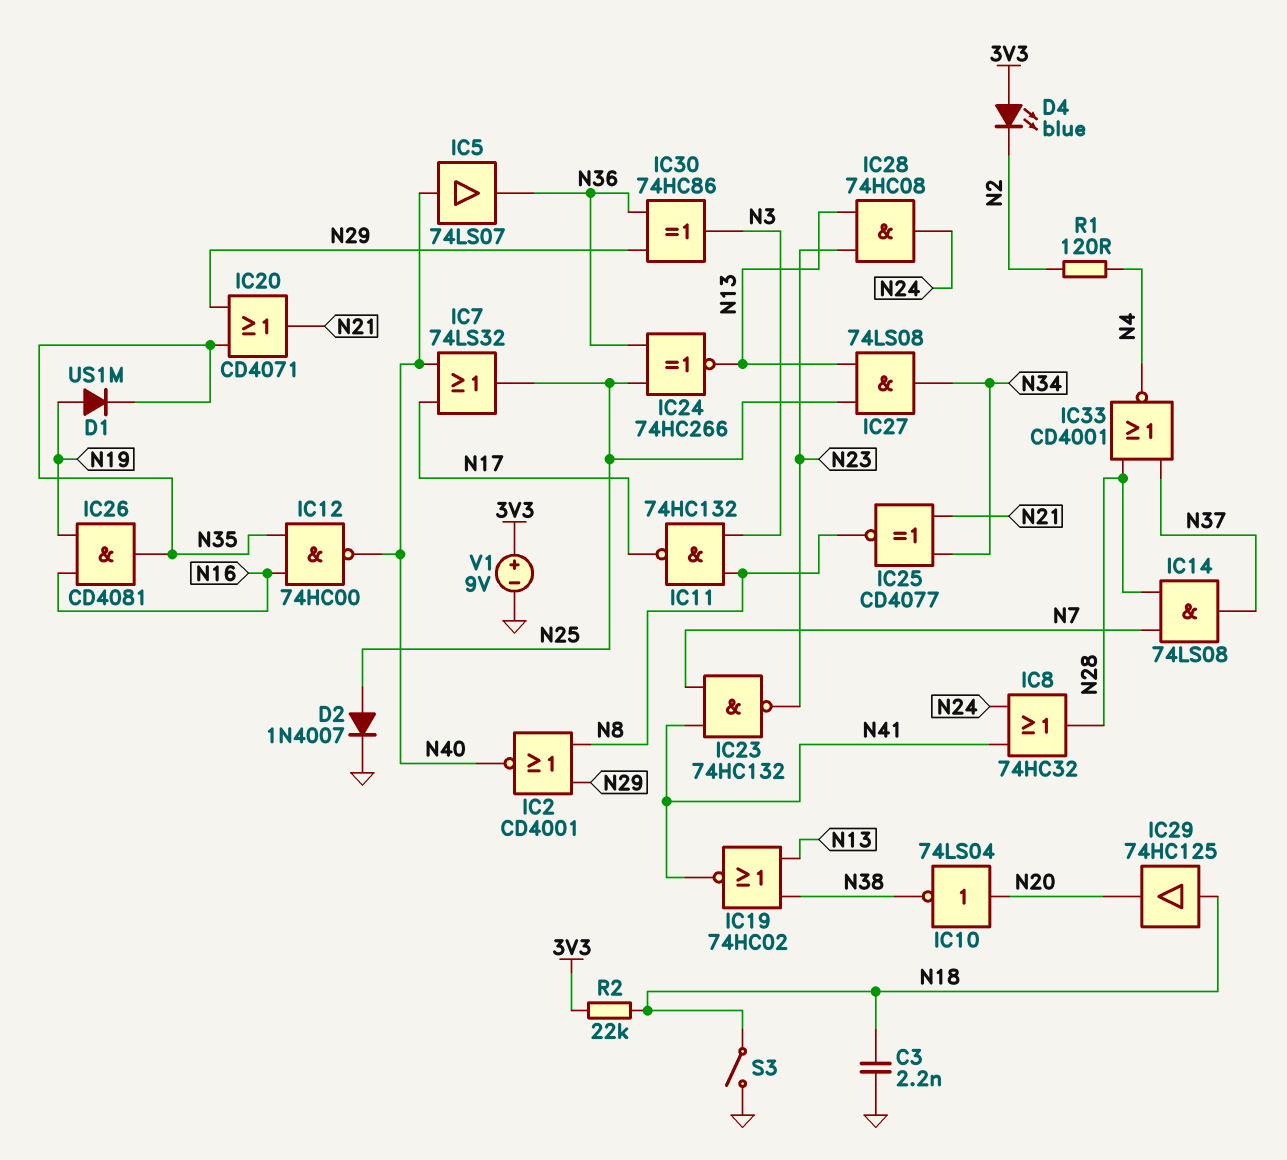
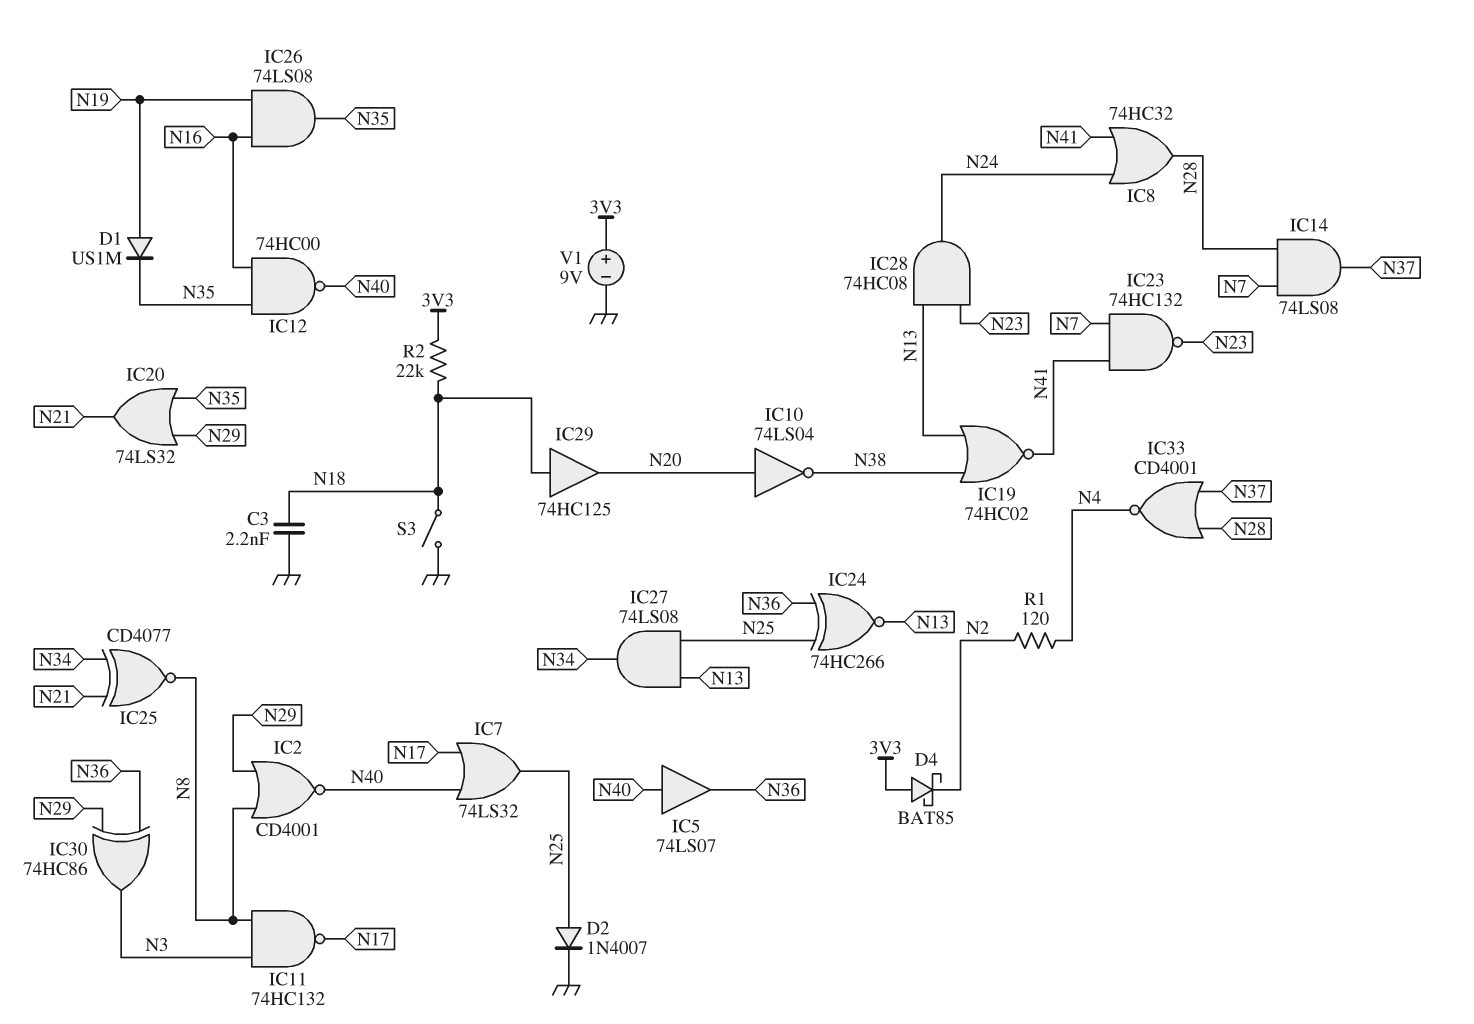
D4: LED blue (A 3V3, K N2) -> schottky BAT85 (A 3V3, K N2)
IC20: OR CD4071 (in N29, in N35, out N21) -> OR 74LS32 (in N29, in N35, out N21)
IC26: AND CD4081 (in N16, in N19, out N35) -> AND 74LS08 (in N16, in N19, out N35)

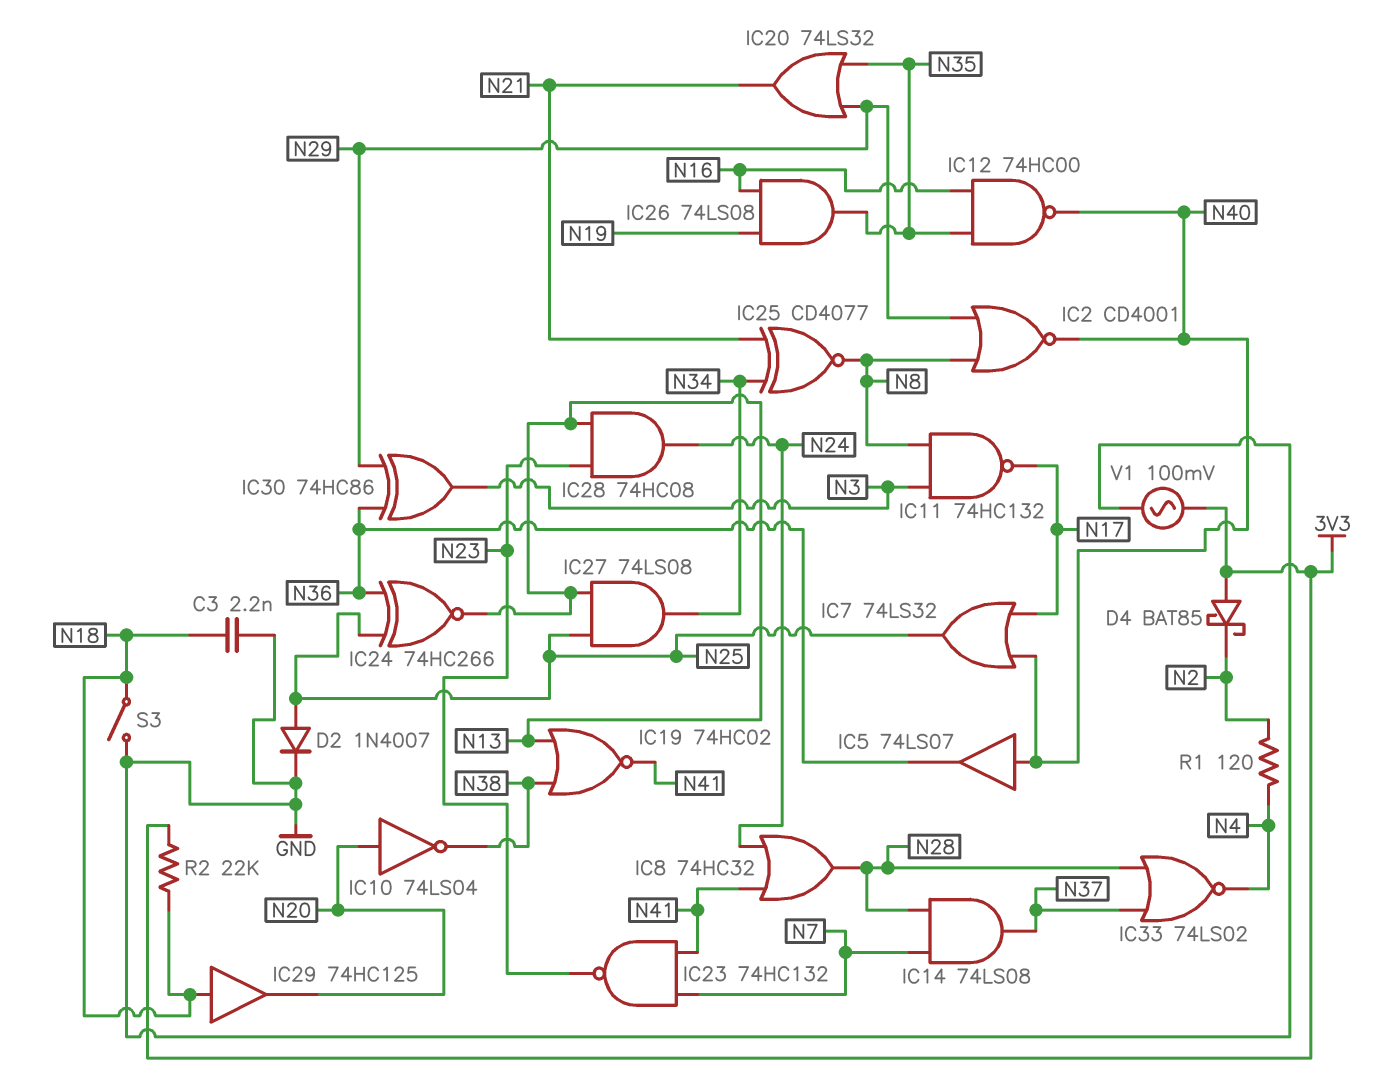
D1: diode US1M (A N19, K N35) -> none
IC33: NOR CD4001 (in N28, in N37, out N4) -> NOR 74LS02 (in N28, in N37, out N4)
V1: 9V (plus 3V3, minus GND) -> AC 100mV (3V3, GND)

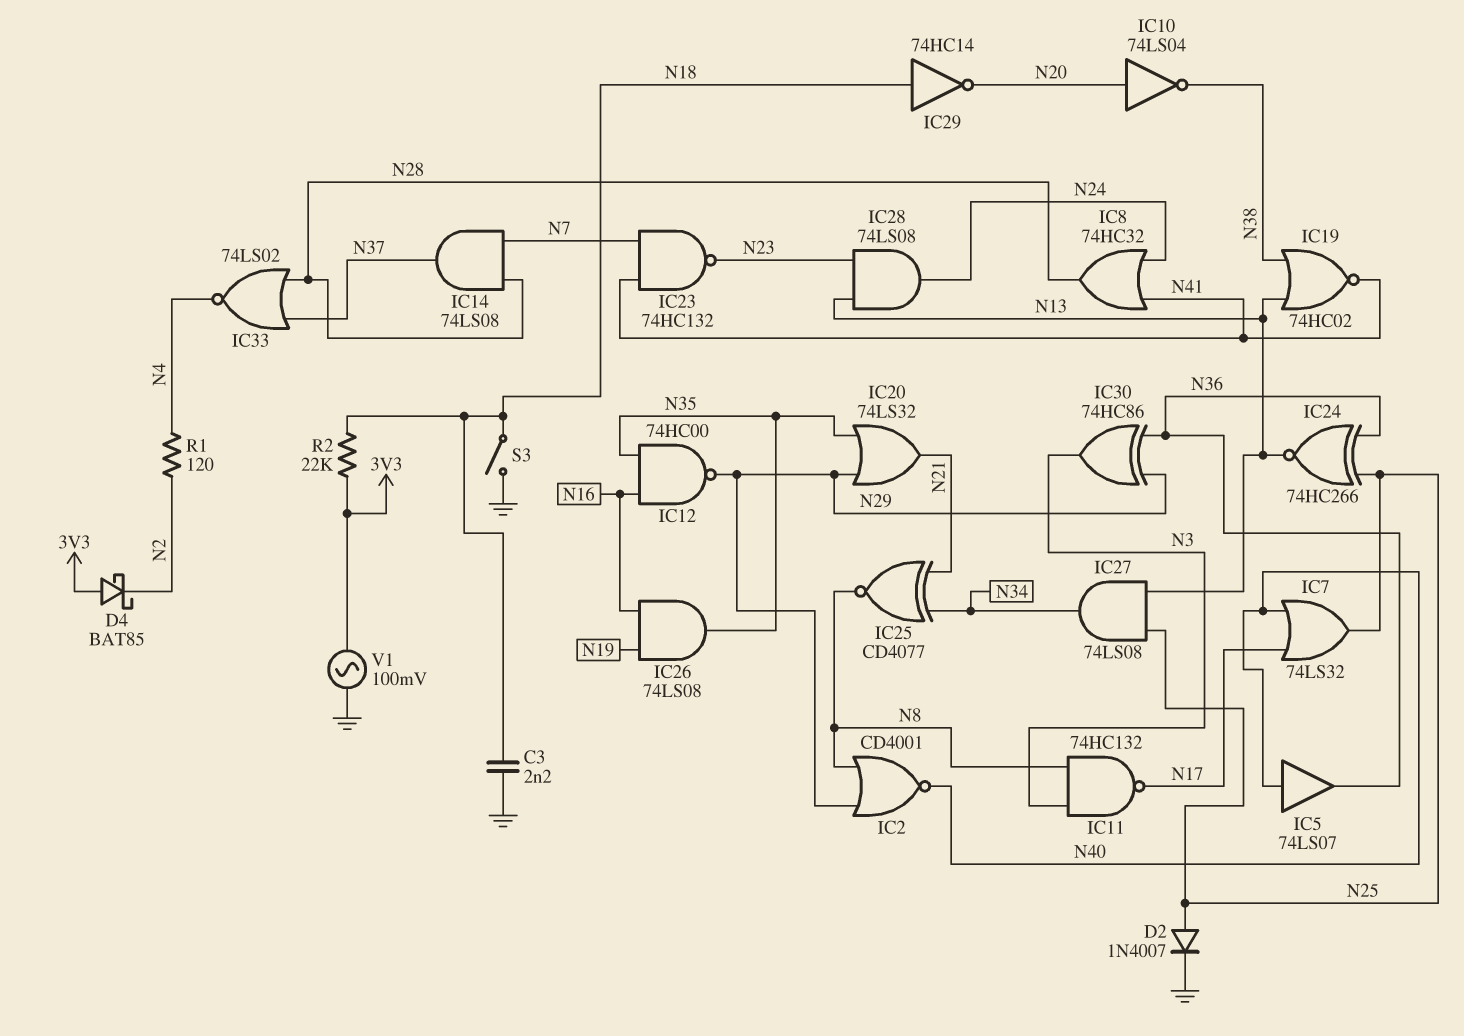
IC12: NAND 74HC00 (in N16, in N35, out N40) -> NAND 74HC00 (in N16, in N35, out N29)
IC28: AND 74HC08 (in N13, in N23, out N24) -> AND 74LS08 (in N13, in N23, out N24)
IC29: buffer 74HC125 (in N18, out N20) -> NOT 74HC14 (in N18, out N20)

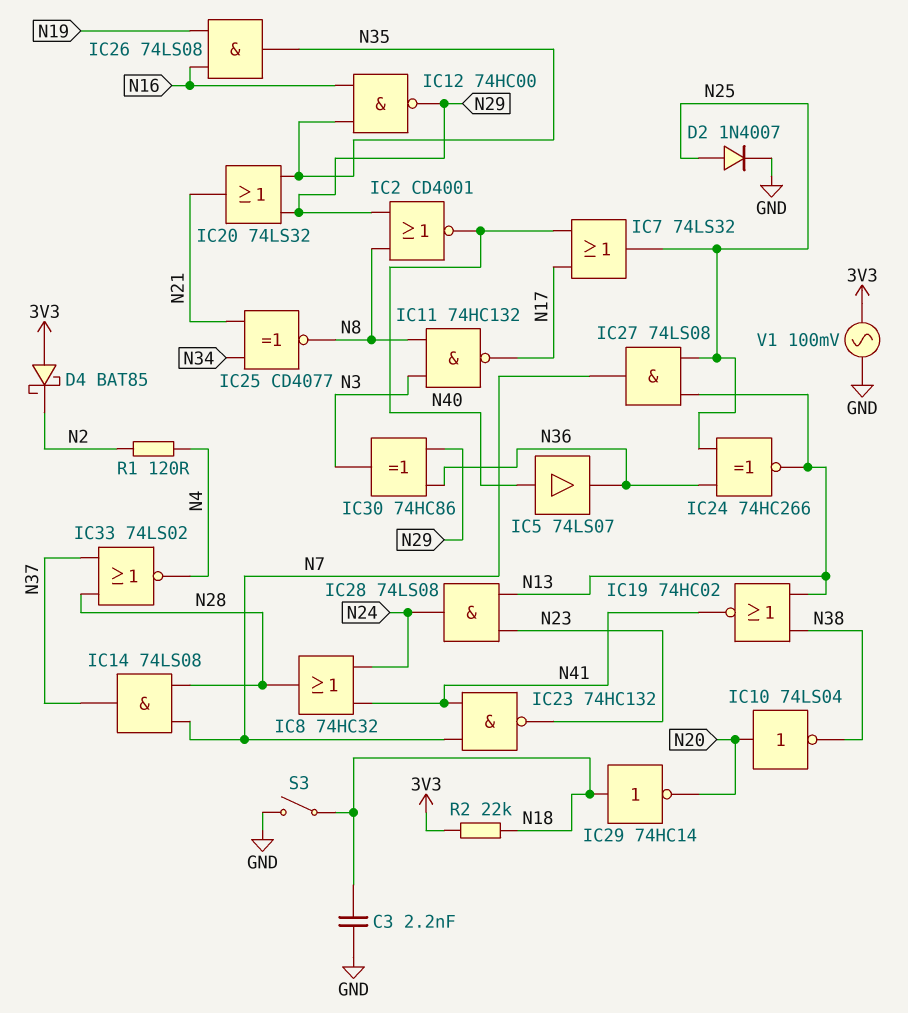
IC27: AND 74LS08 (in N13, in N25, out N34) -> AND 74LS08 (in N13, in N25, out N7)

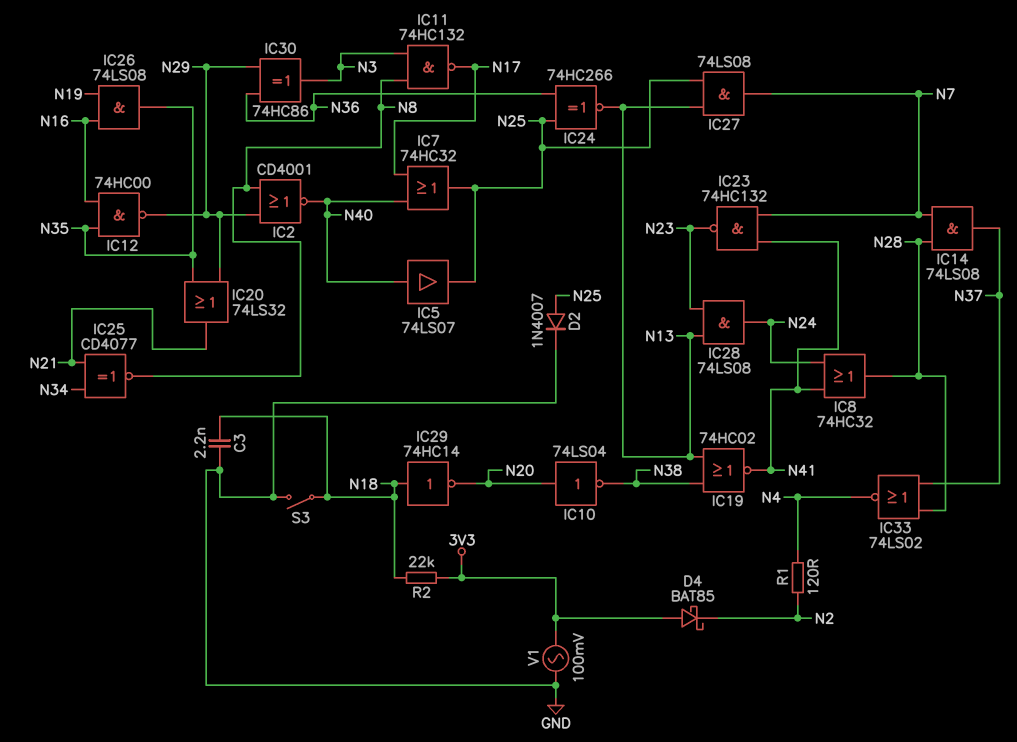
IC5: buffer 74LS07 (in N40, out N36) -> buffer 74LS07 (in N40, out N25)
IC7: OR 74LS32 (in N17, in N40, out N25) -> OR 74HC32 (in N17, in N40, out N25)

